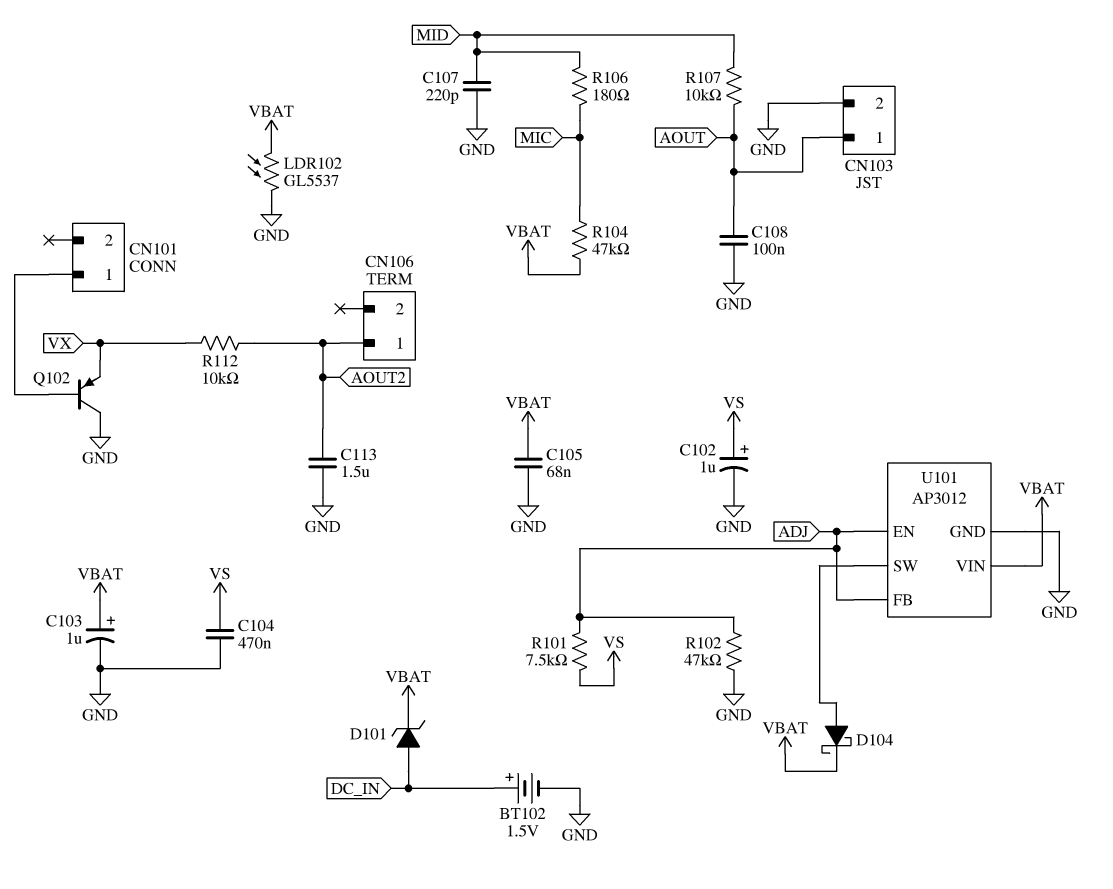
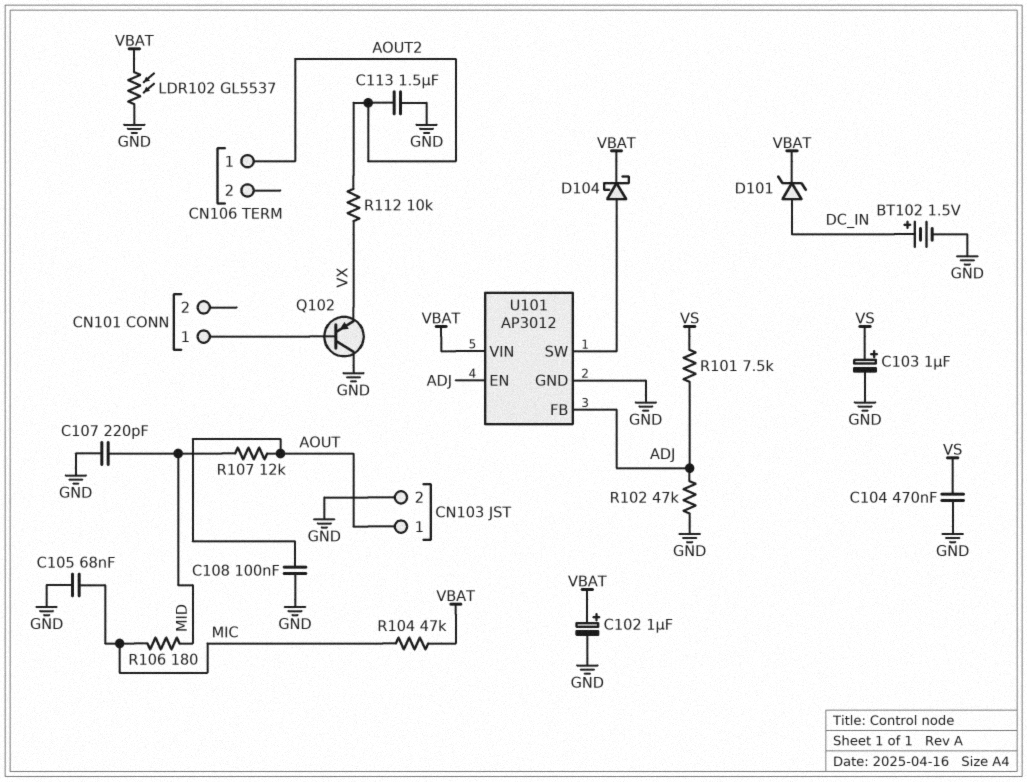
C102: 1uF (plus VS, minus GND) -> 1uF (plus VBAT, minus GND)
C103: 1uF (plus VBAT, minus GND) -> 1uF (plus VS, minus GND)
C105: 68nF (GND, VBAT) -> 68nF (GND, MIC)
R107: 10k (AOUT, MID) -> 12k (AOUT, MID)

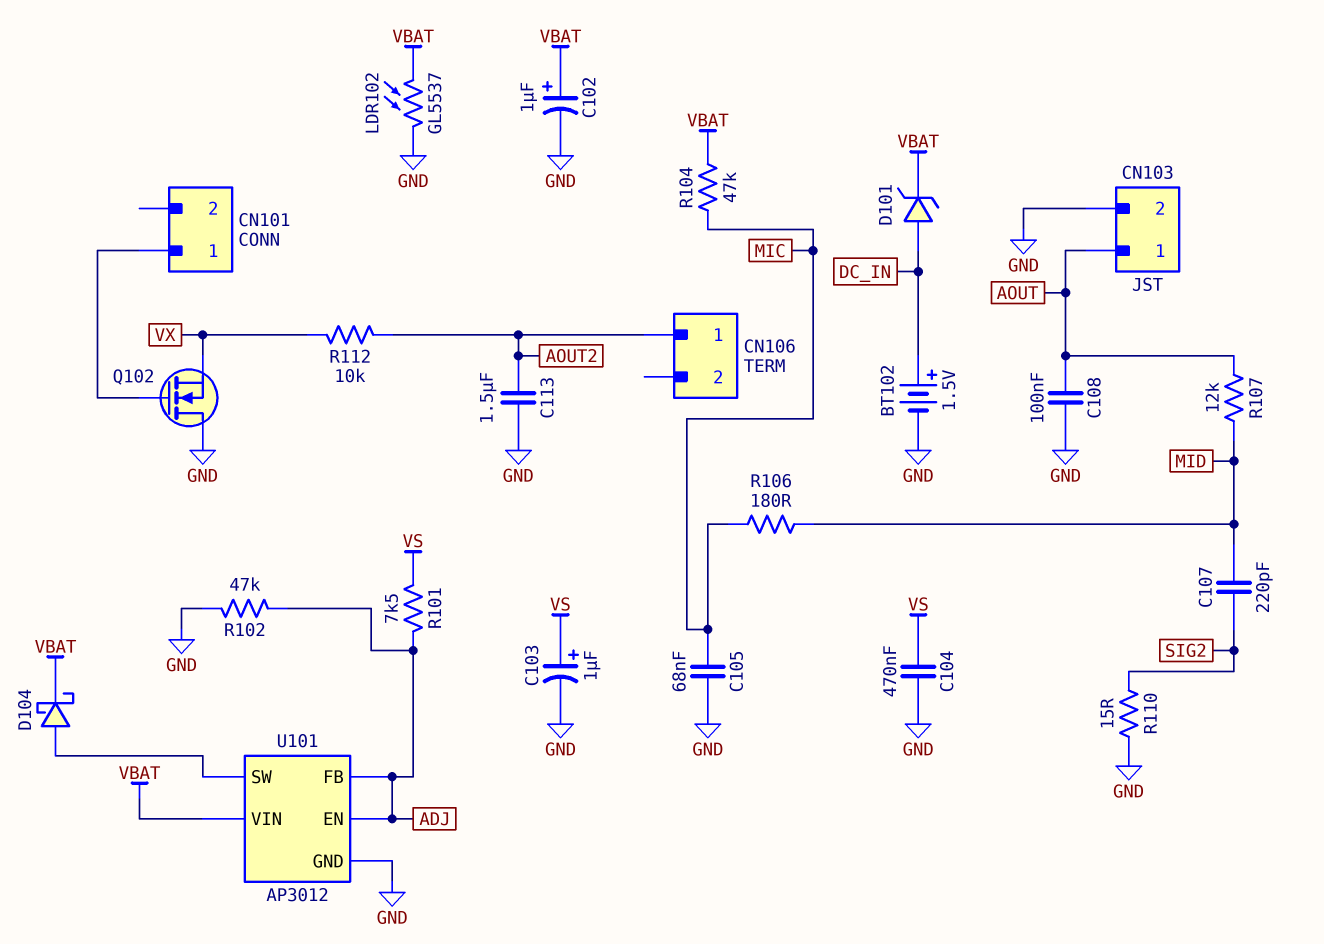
C107: 220pF (GND, MID) -> 220pF (MID, SIG2)
Q102: PNP (B CN101/1, C GND, E VX) -> NMOS (G CN101/1, D GND, S VX)
R110: none -> 15 (GND, SIG2)

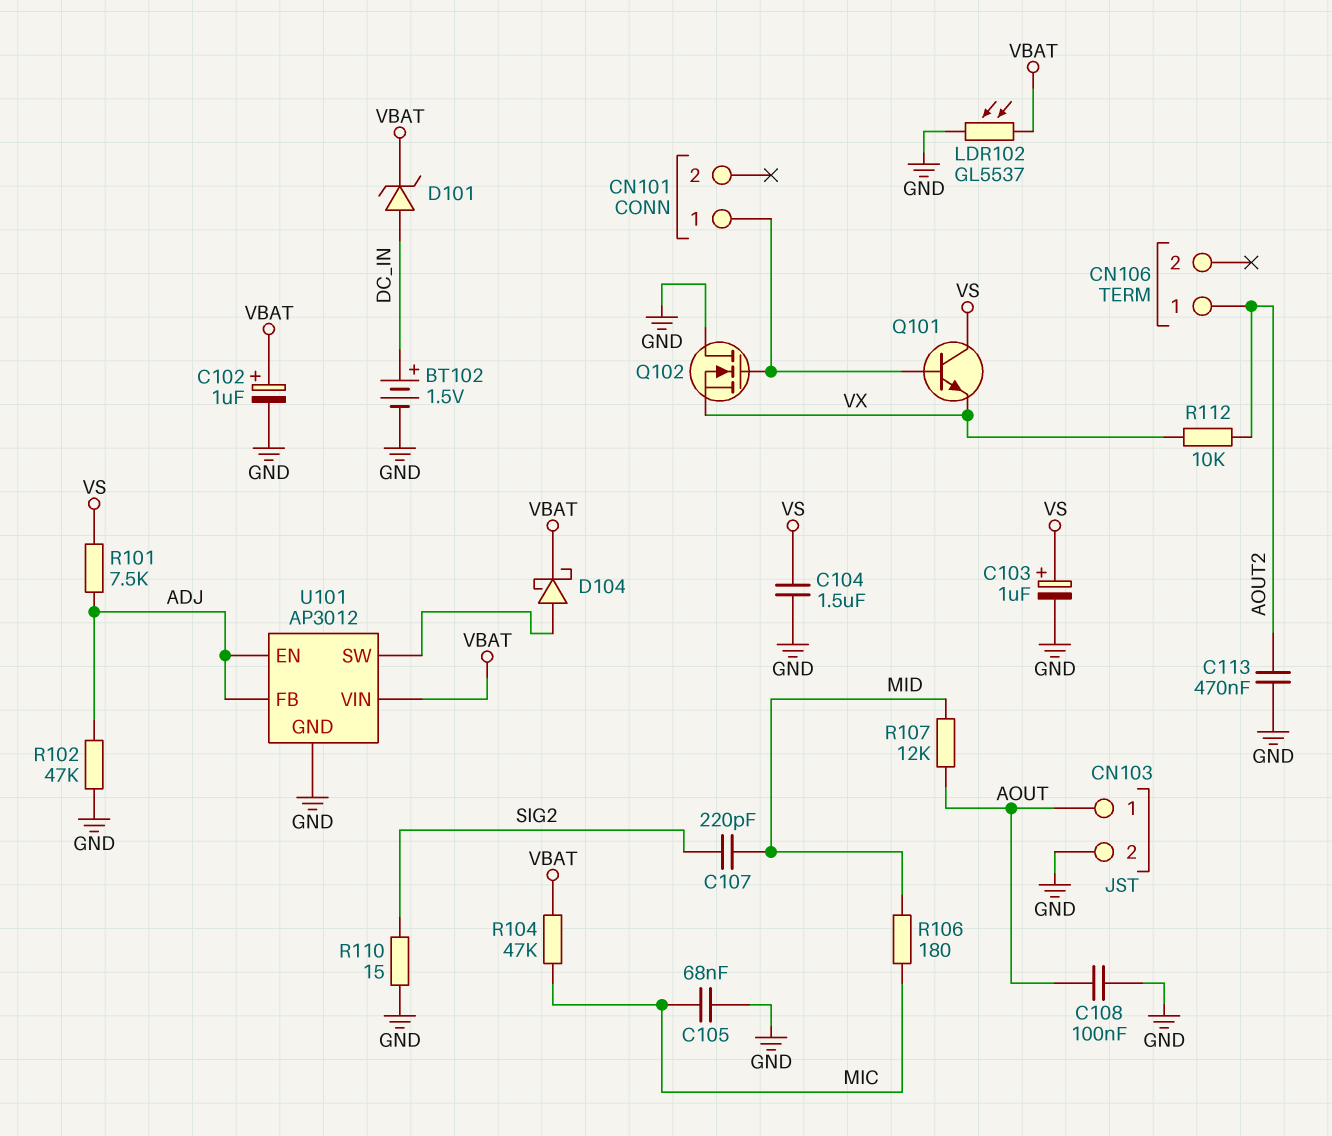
C104: 470nF (GND, VS) -> 1.5uF (GND, VS)
C113: 1.5uF (AOUT2, GND) -> 470nF (AOUT2, GND)
Q101: none -> NPN (B CN101/1, C VS, E VX)

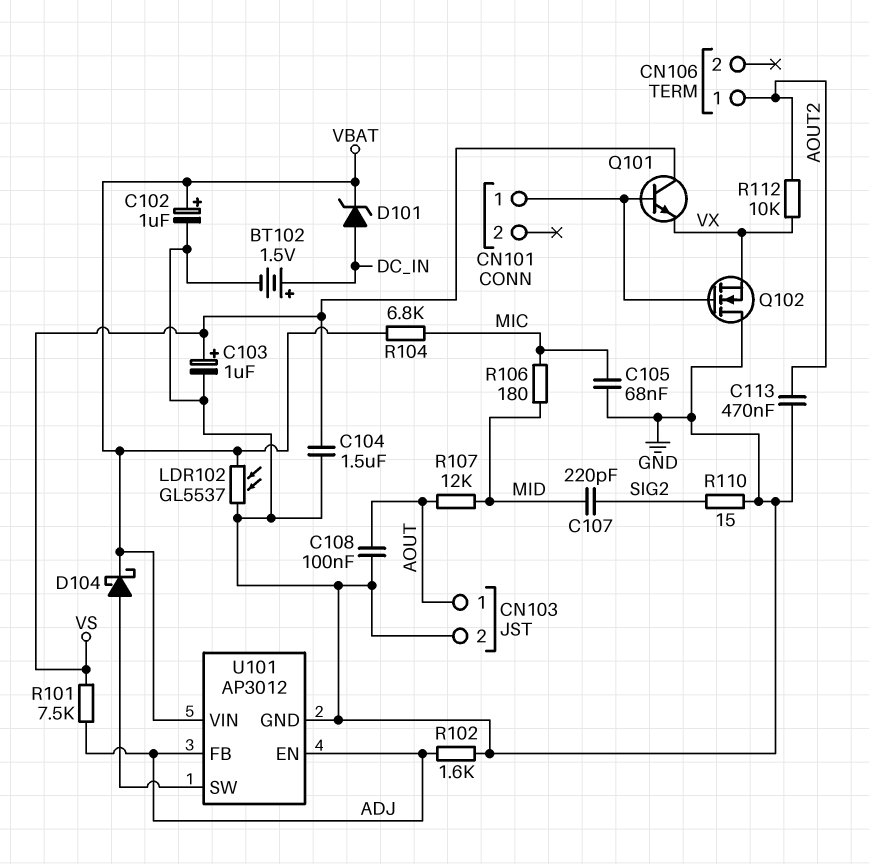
R102: 47k (ADJ, GND) -> 1.6k (ADJ, GND)
R104: 47k (MIC, VBAT) -> 6.8k (MIC, VBAT)

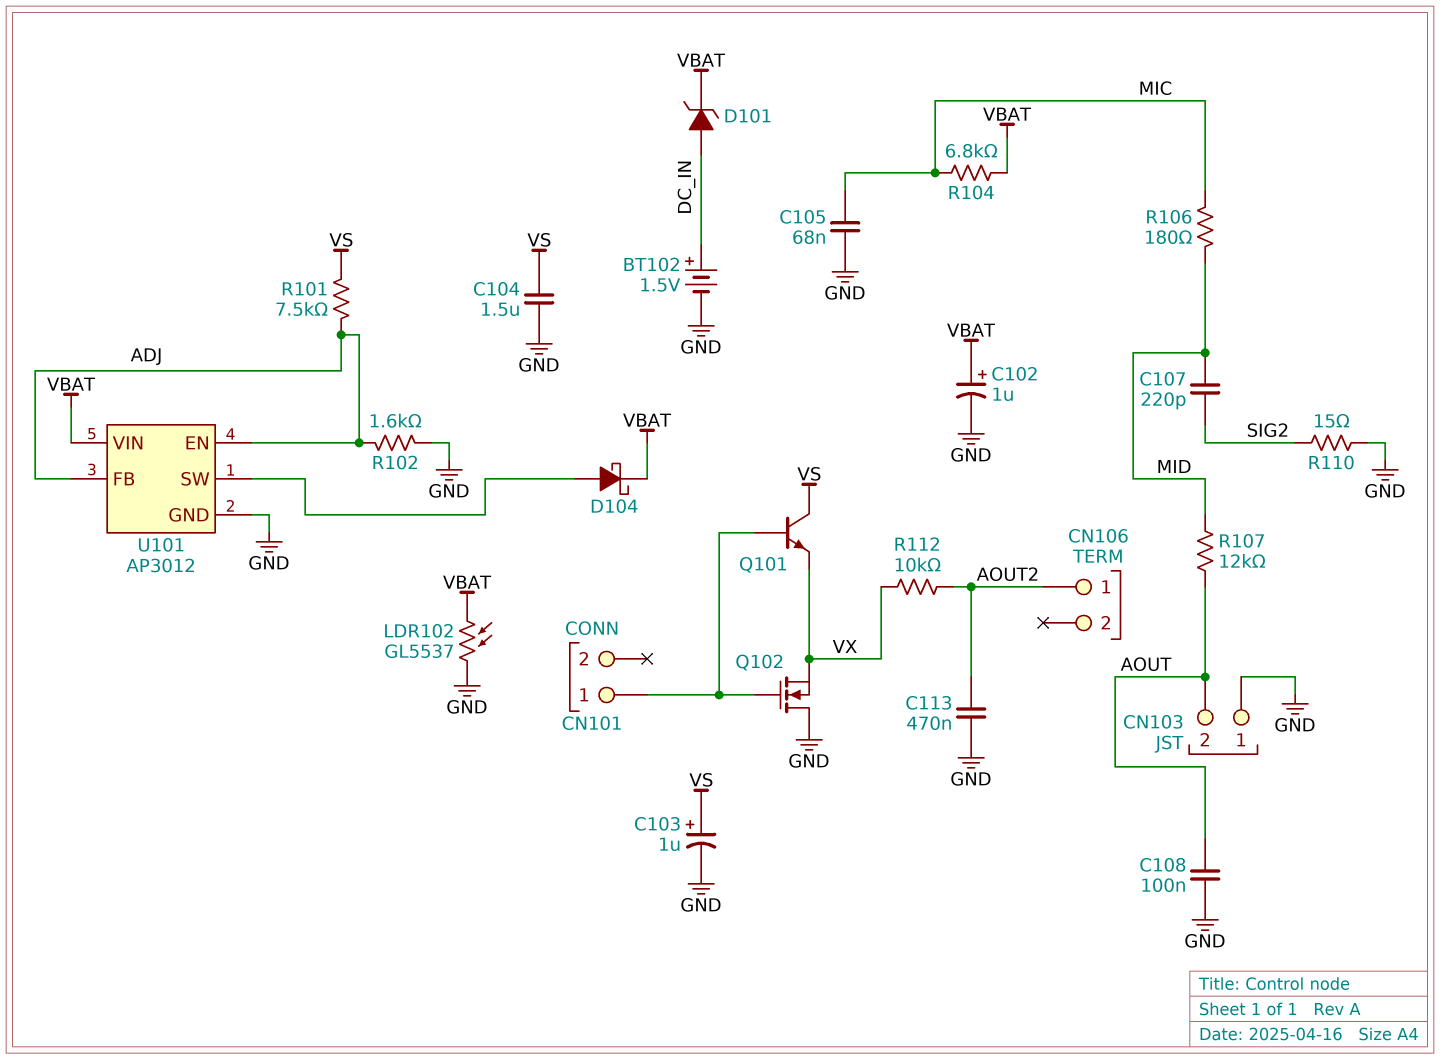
CN103 pin 1: AOUT -> GND
CN103 pin 2: GND -> AOUT

